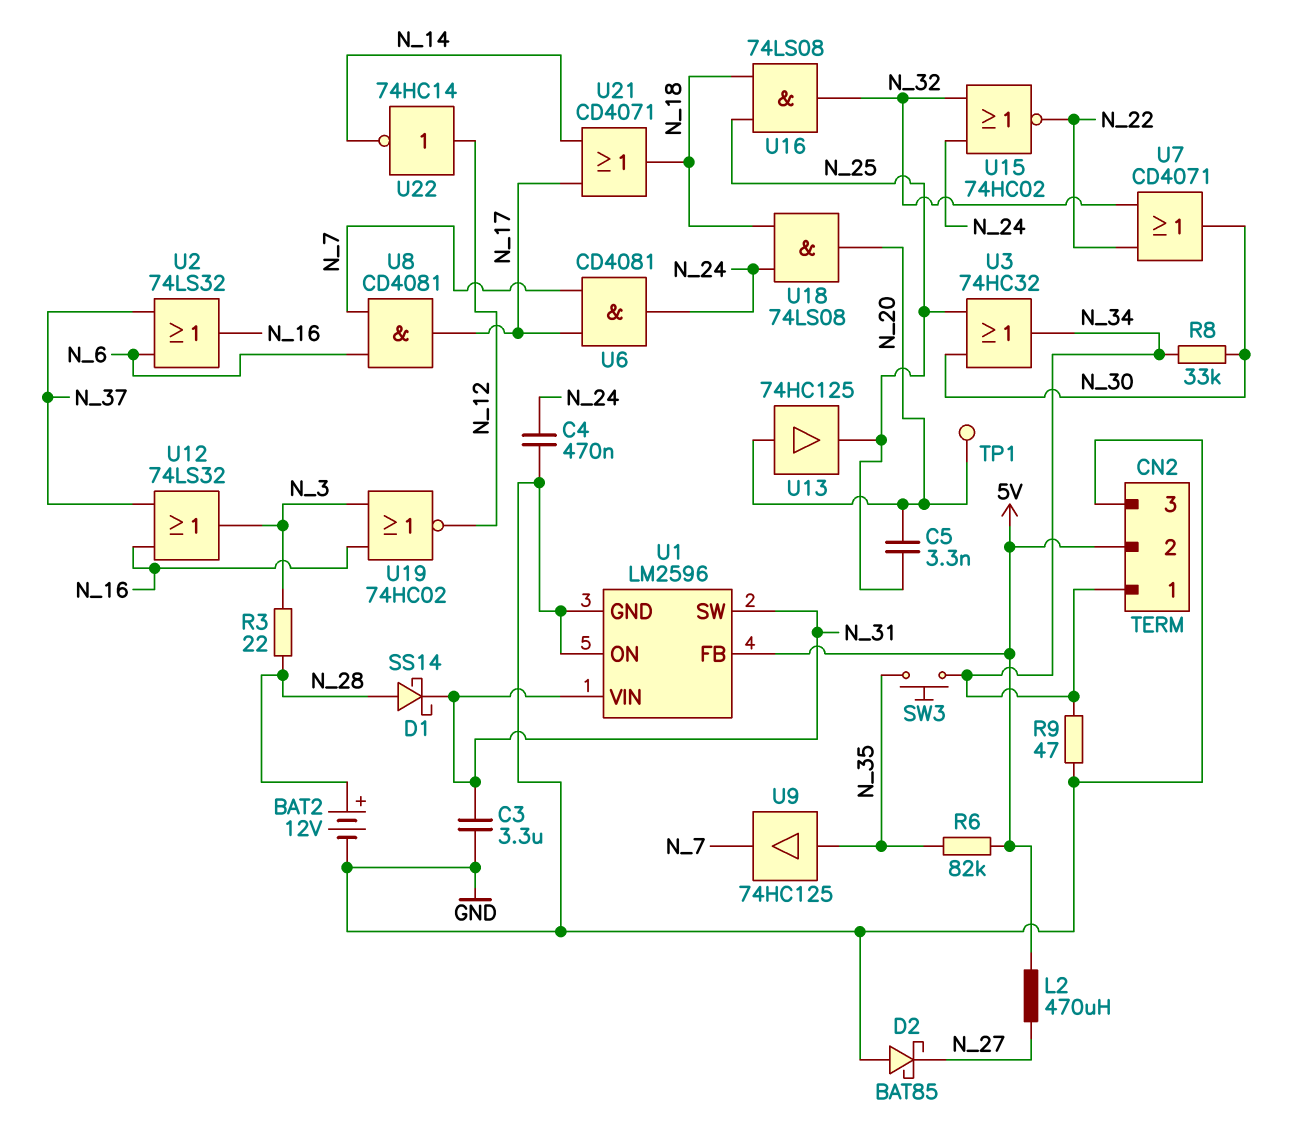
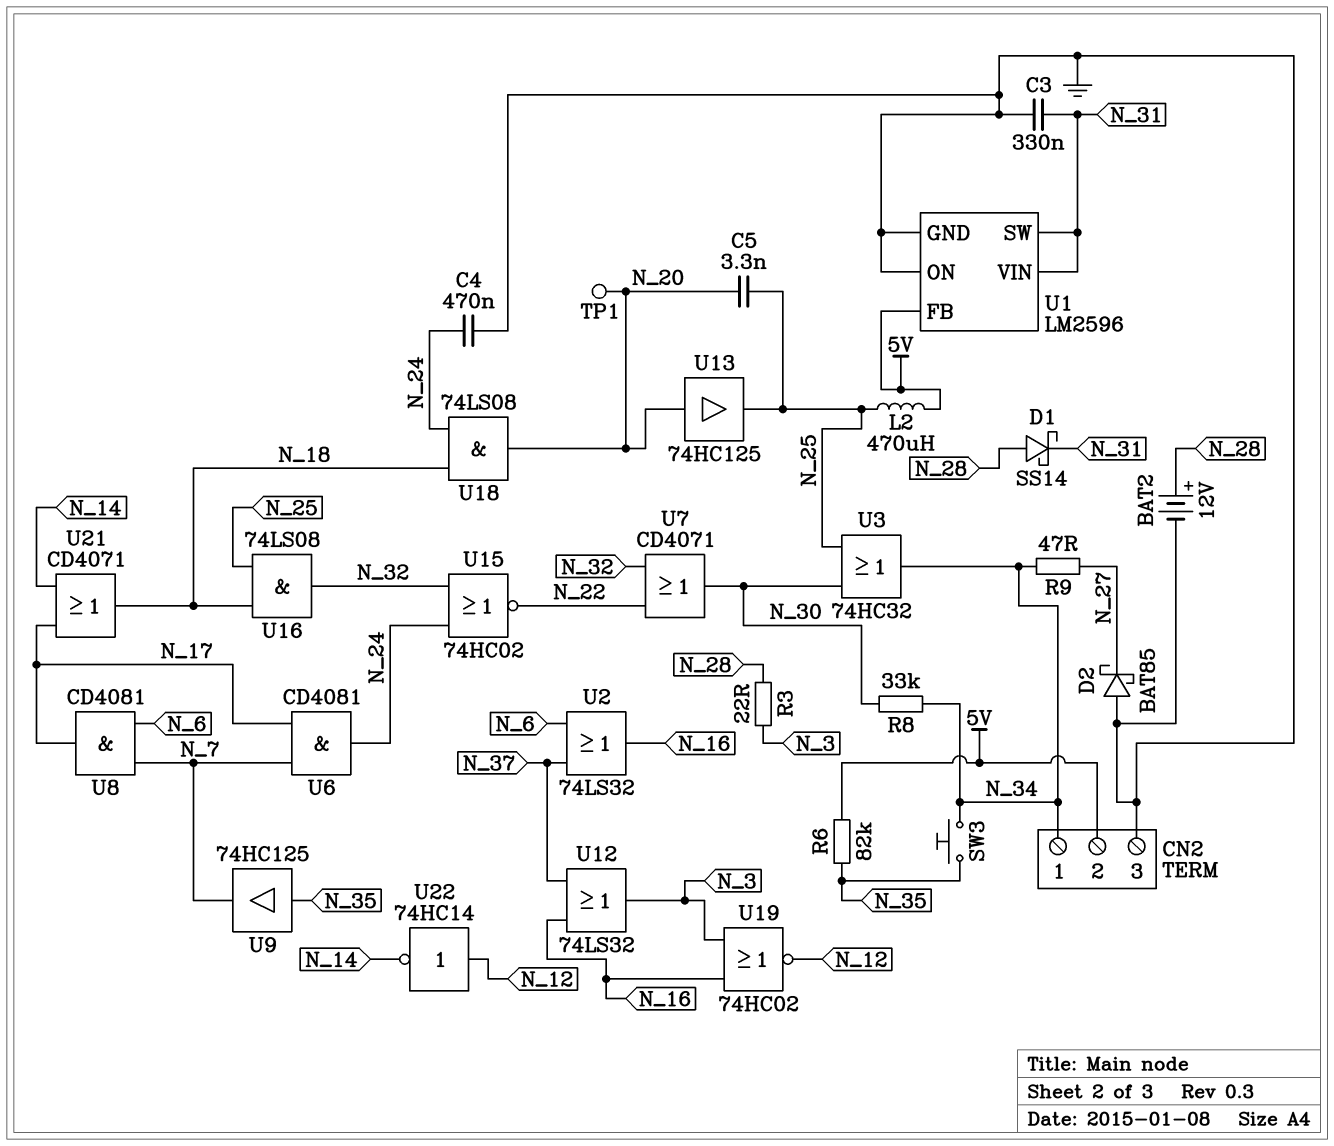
C3: 3.3uF (GND, N_31) -> 330nF (GND, N_31)
L2: 470uH (5V, N_27) -> 470uH (5V, N_25)
R9: 47 (GND, N_34) -> 47 (N_27, N_34)

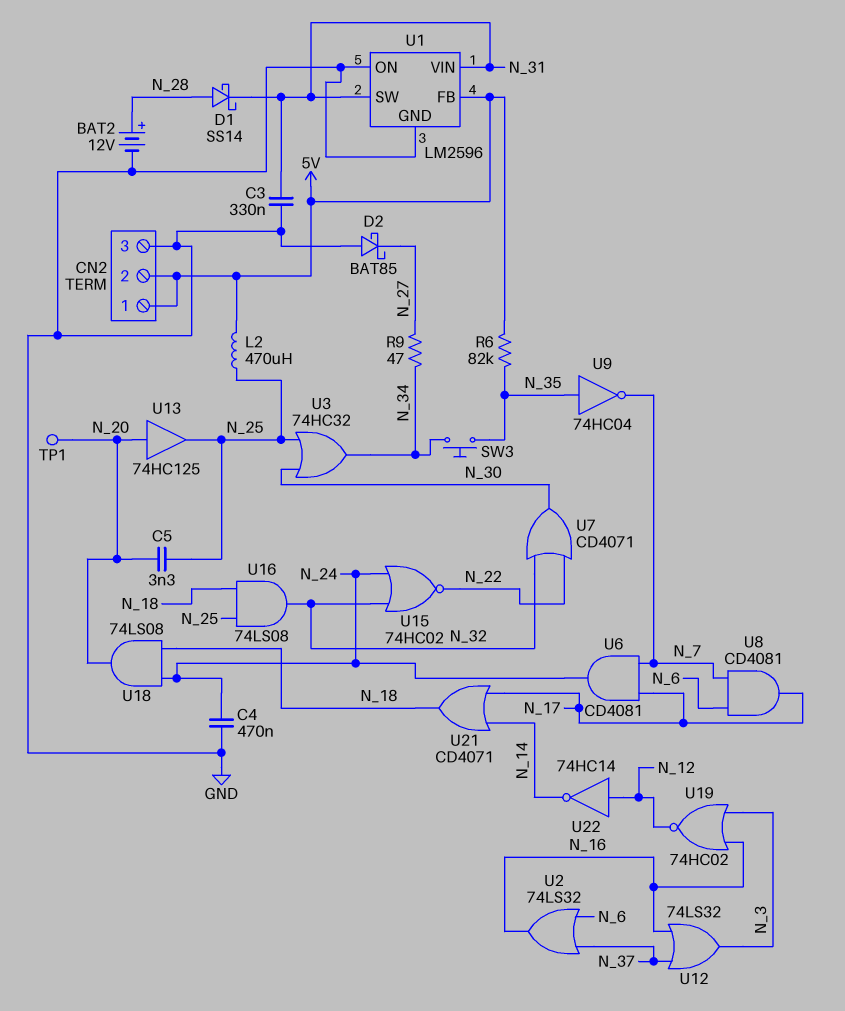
CN2 pin 1: N_34 -> 5V
R3: 22 (N_3, N_28) -> none
R8: 33k (N_30, N_34) -> none
U9: buffer 74HC125 (in N_35, out N_7) -> NOT 74HC04 (in N_35, out N_7)

